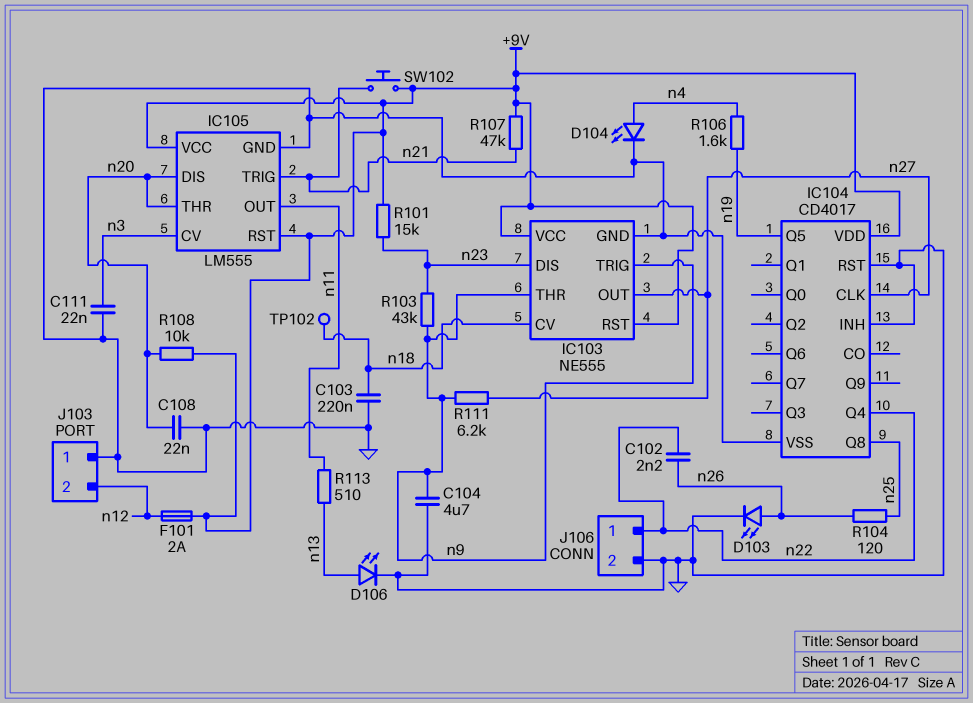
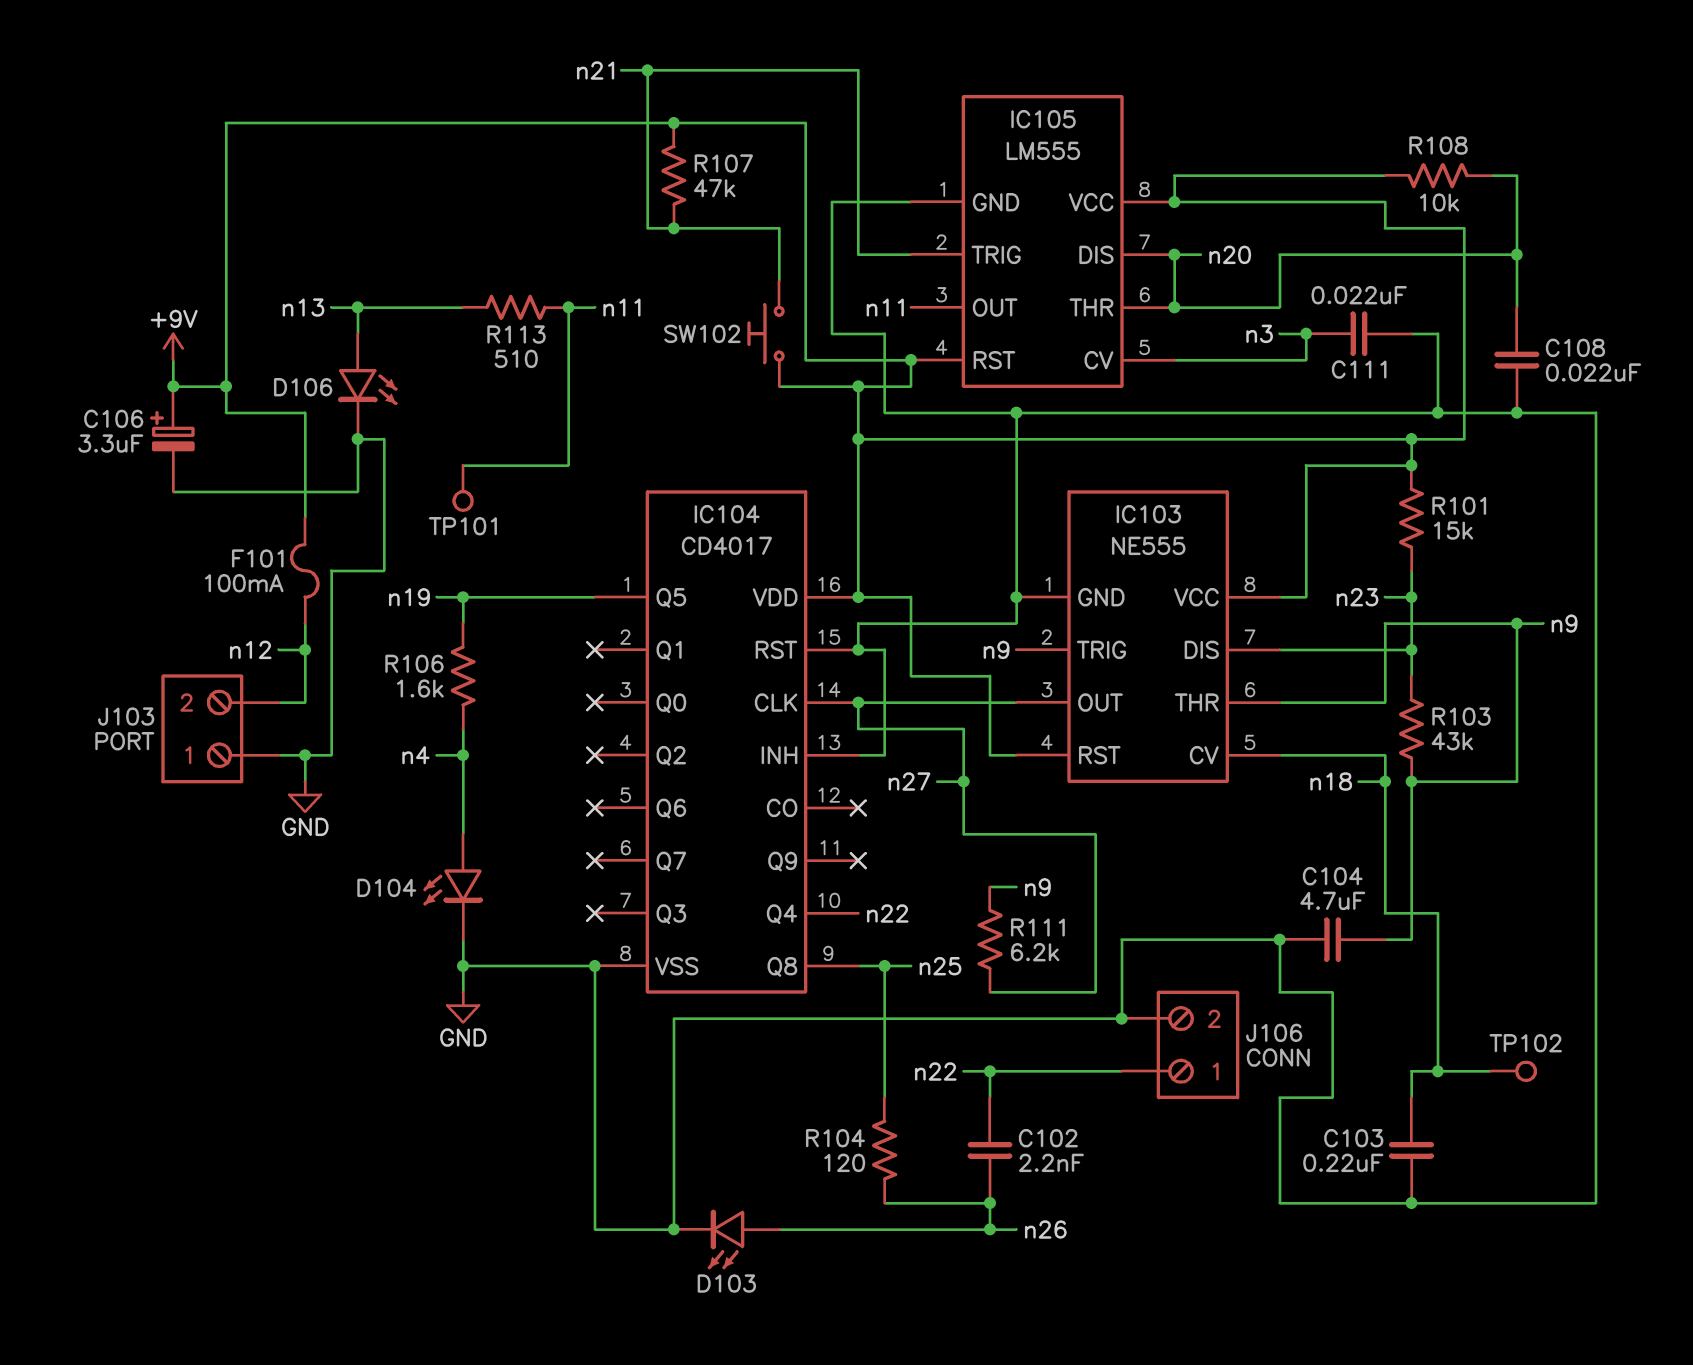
C106: none -> 3.3uF (plus +9V, minus GND)
F101: 2A (+9V, n12) -> 100mA (+9V, n12)
TP101: none -> test point (n11)

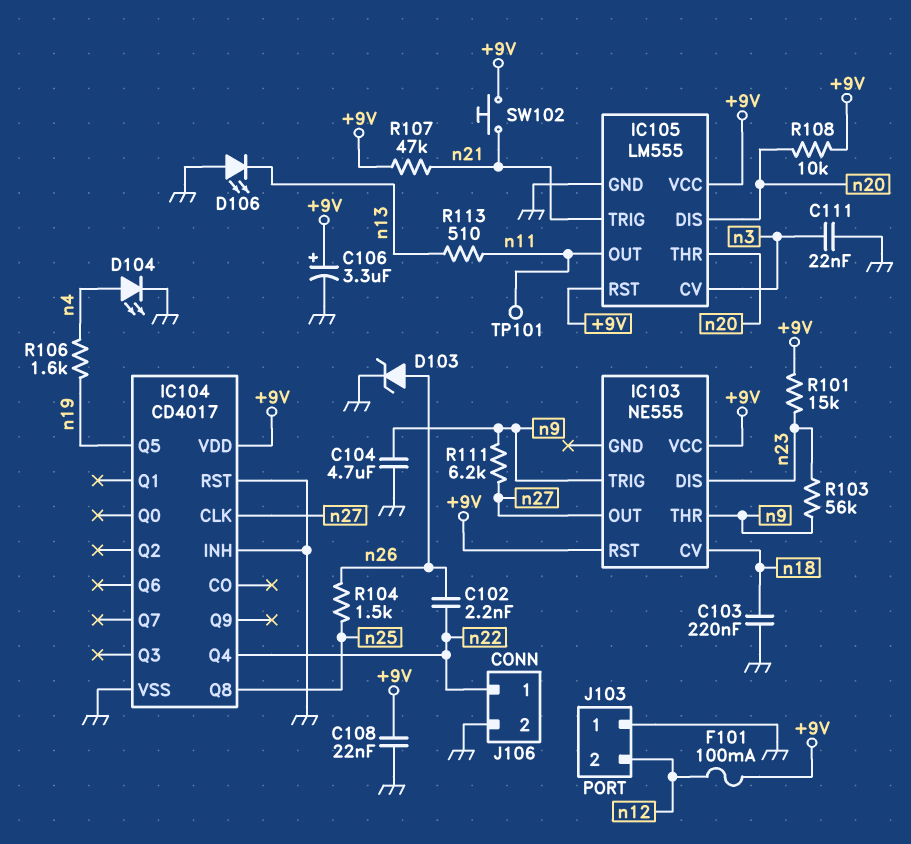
C108: 22nF (GND, n20) -> 22nF (+9V, GND)
D103: LED (A n26, K GND) -> zener (A n26, K GND)
D106: LED (A n13, K GND) -> LED (A GND, K n13)
IC103 pin GND: GND -> none
R103: 43k (n9, n23) -> 56k (n9, n23)
R104: 120 (n25, n26) -> 1.5k (n25, n26)
TP102: test point (n18) -> none

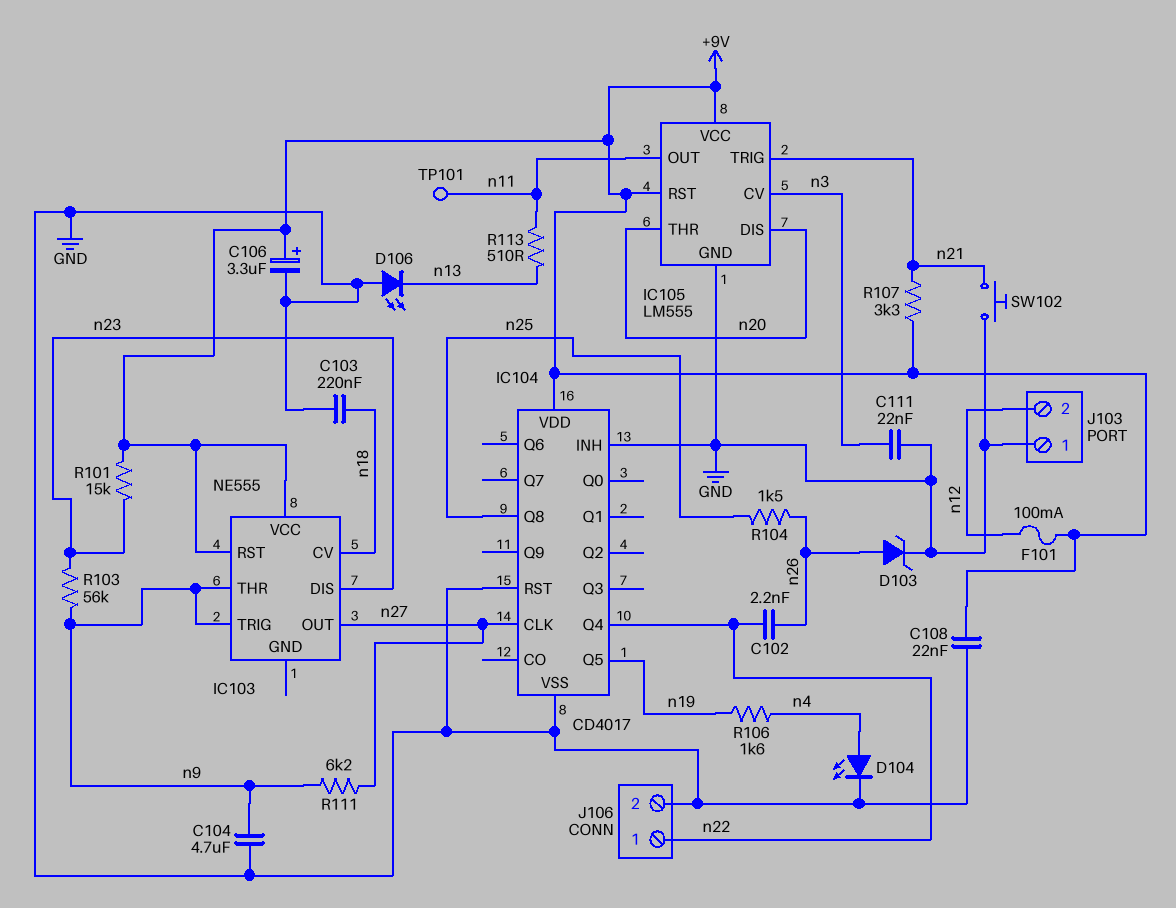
R107: 47k (+9V, n21) -> 3.3k (+9V, n21)
R108: 10k (+9V, n20) -> none
SW102: button (+9V, n21) -> button (GND, n21)

